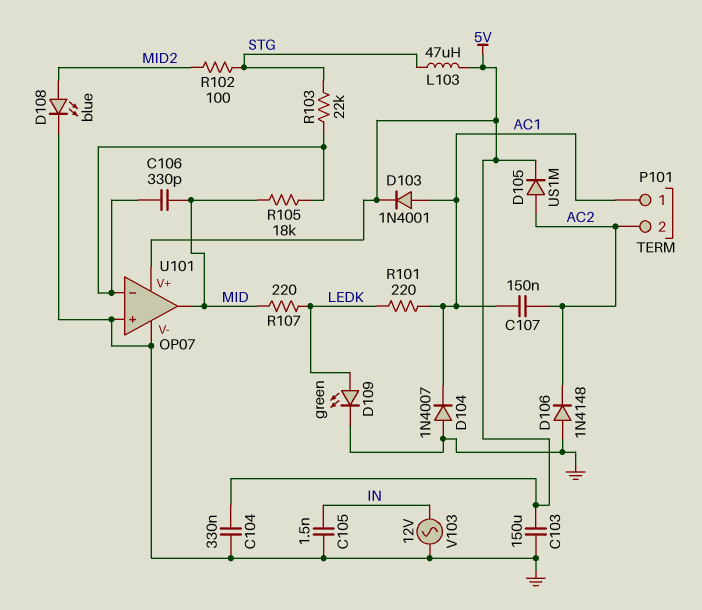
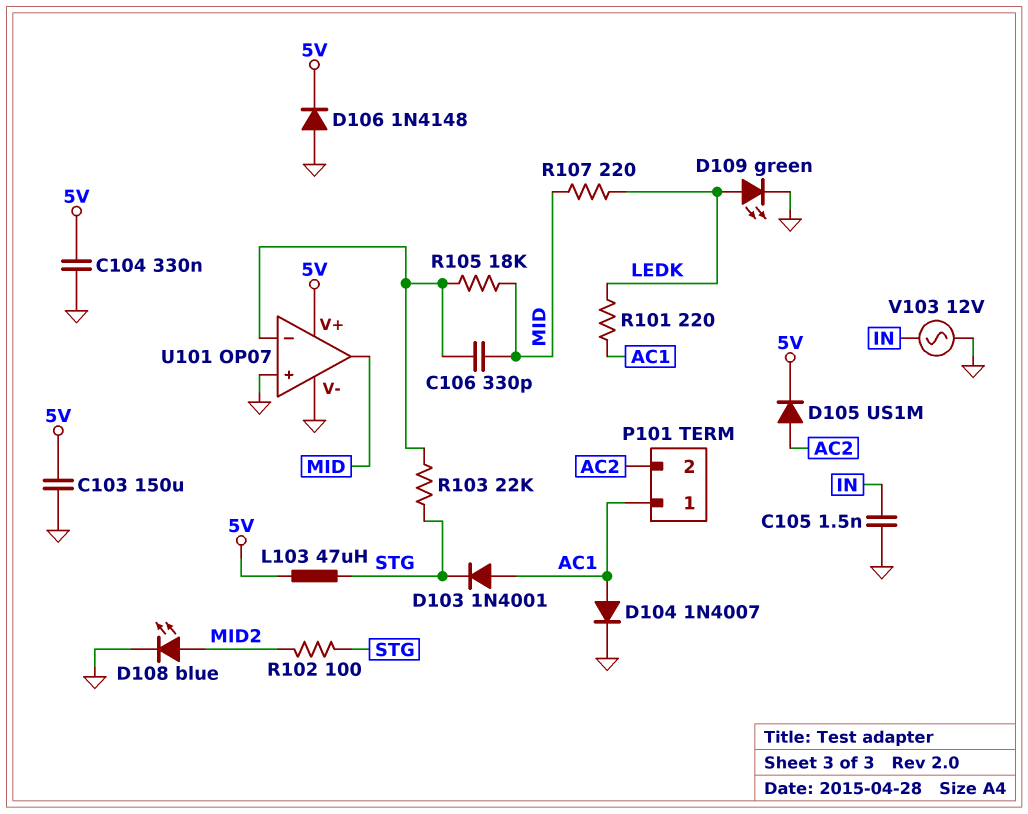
C107: 150nF (AC1, AC2) -> none
D103: diode 1N4001 (A AC1, K 5V) -> diode 1N4001 (A AC1, K STG)
D104: diode 1N4007 (A GND, K AC1) -> diode 1N4007 (A AC1, K GND)
D106: diode 1N4148 (A GND, K AC2) -> diode 1N4148 (A GND, K 5V)

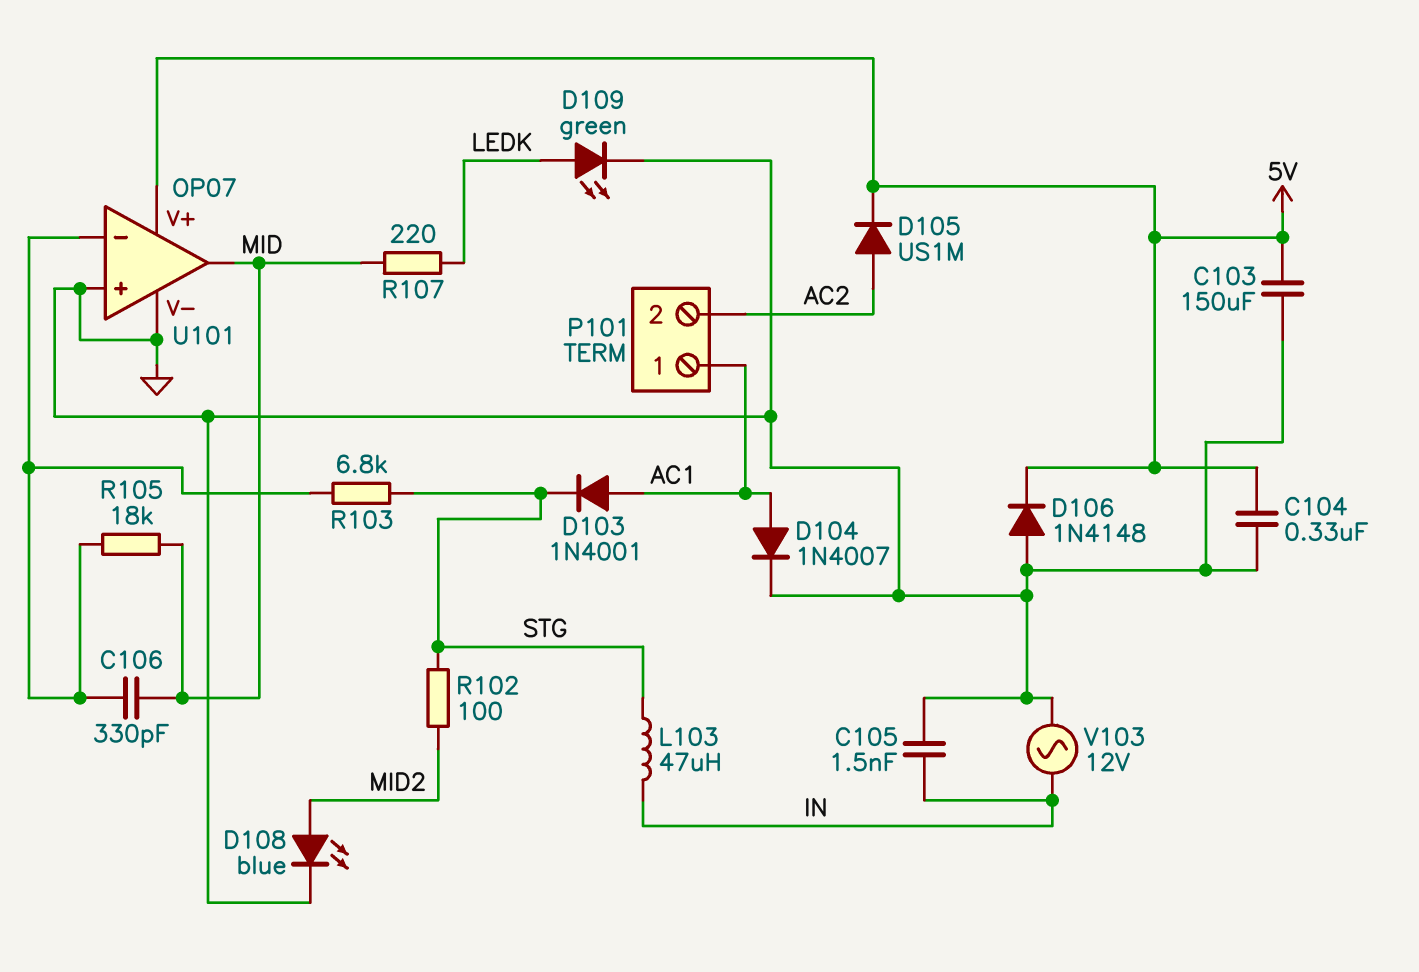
L103: 47uH (5V, STG) -> 47uH (IN, STG)
R101: 220 (AC1, LEDK) -> none
R103: 22k (STG, U101/in-) -> 6.8k (STG, U101/in-)

